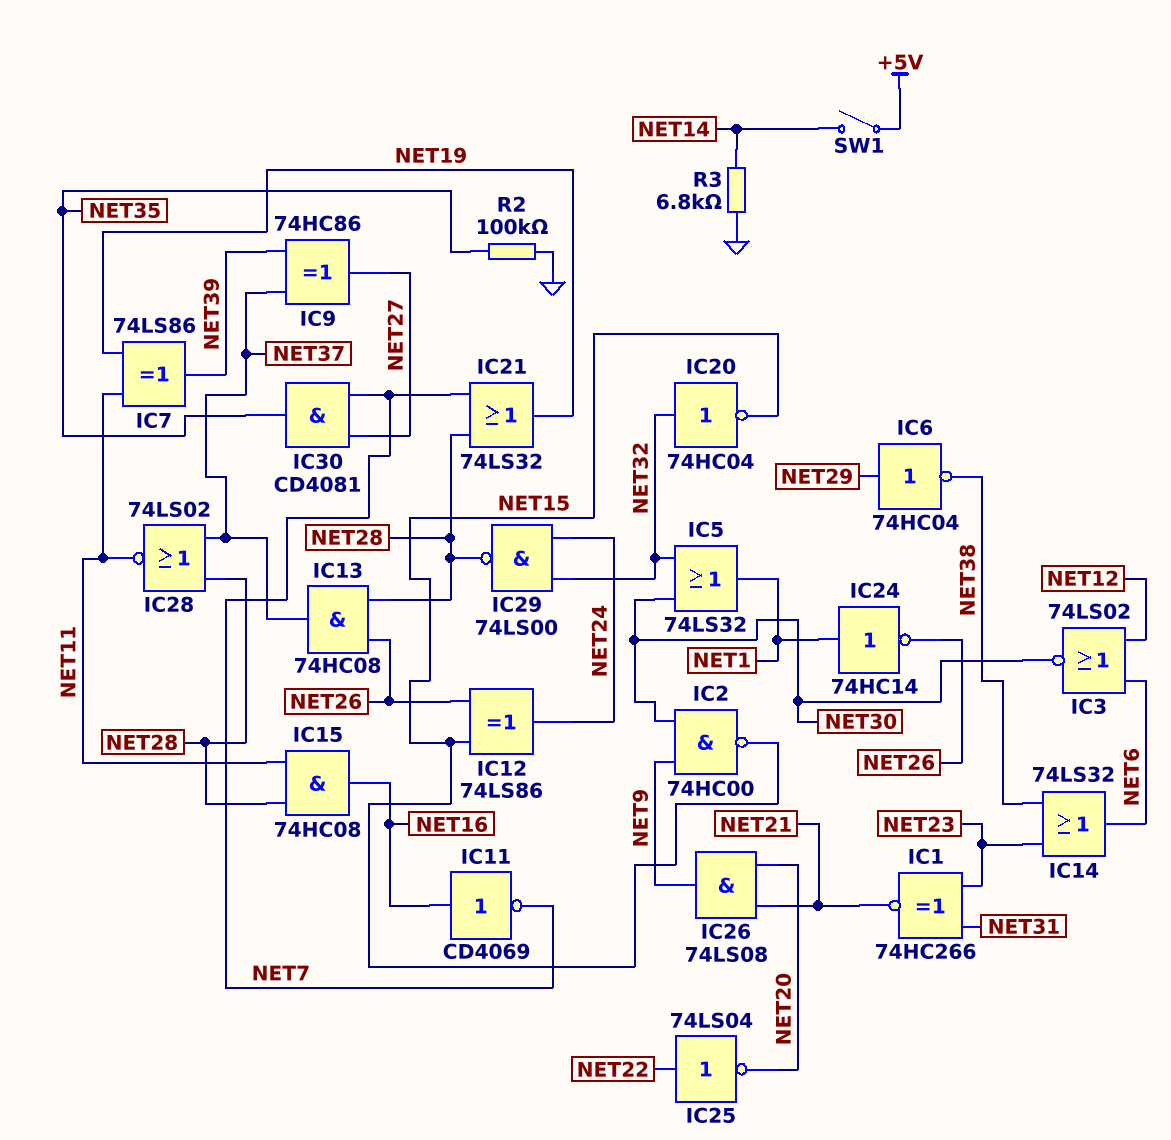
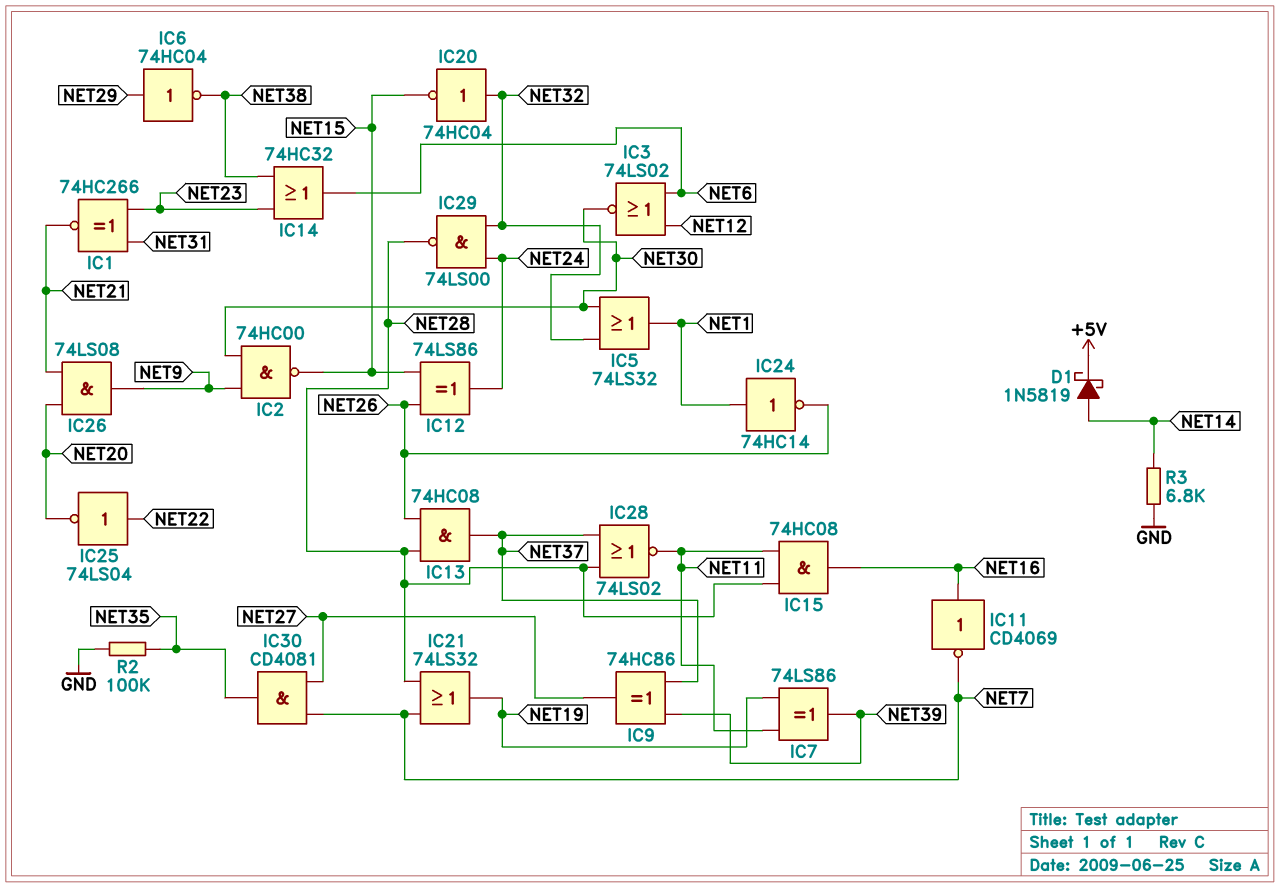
D1: none -> schottky 1N5819 (A NET14, K +5V)
IC14: OR 74LS32 (in NET23, in NET38, out NET6) -> OR 74HC32 (in NET23, in NET38, out NET6)
SW1: switch (+5V, NET14) -> none

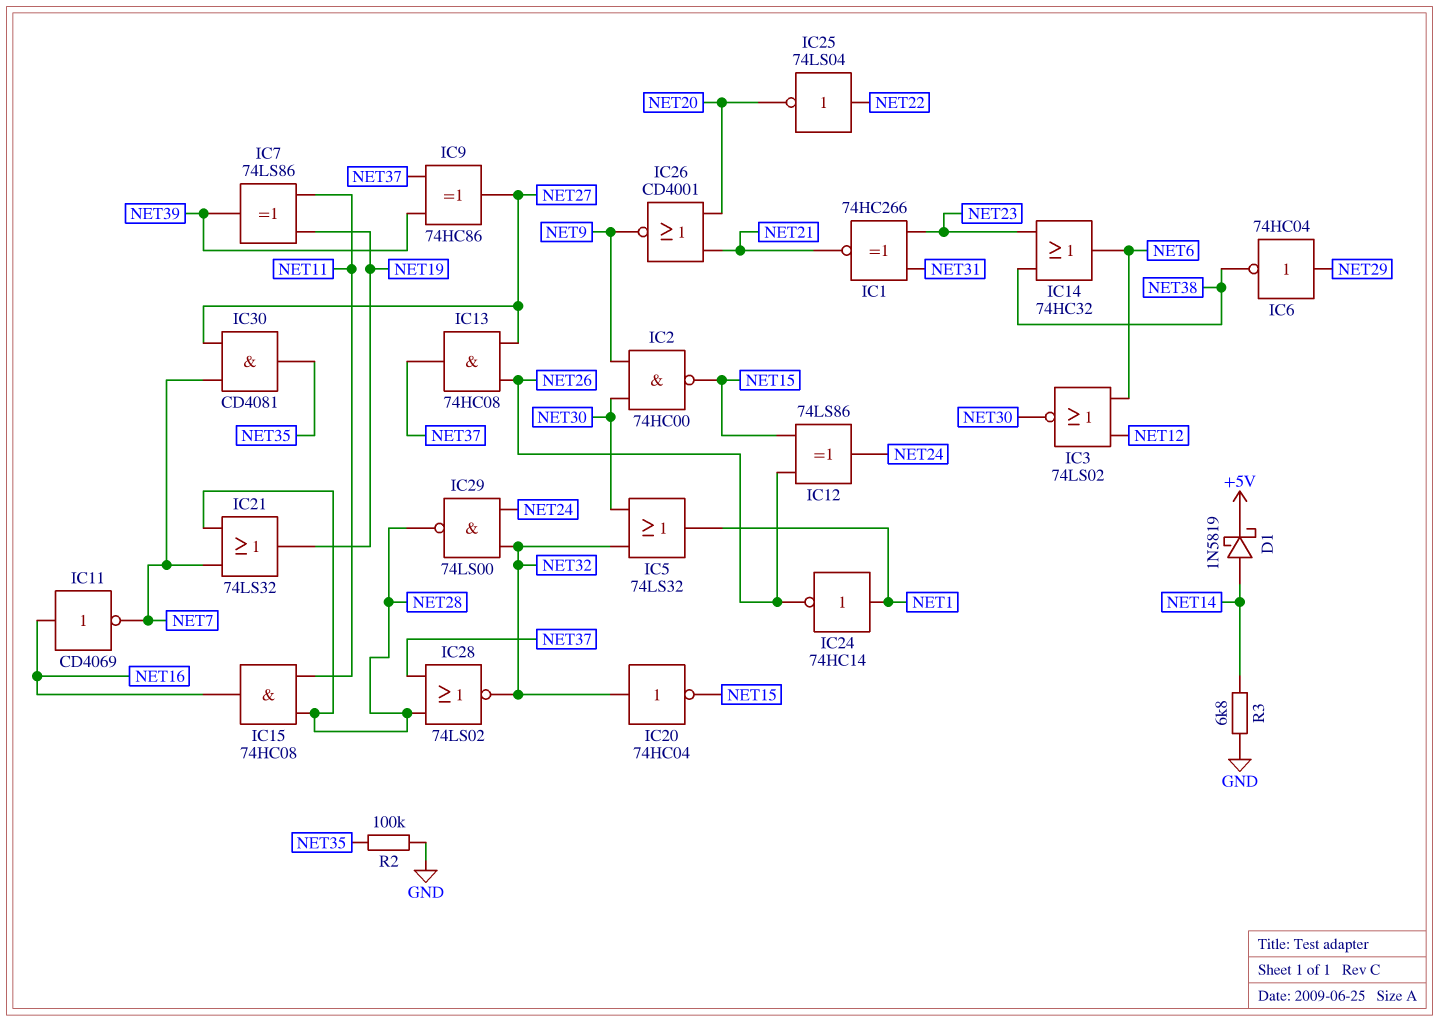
IC13: AND 74HC08 (in NET26, in NET28, out NET37) -> AND 74HC08 (in NET26, in NET27, out NET37)
IC26: AND 74LS08 (in NET20, in NET21, out NET9) -> NOR CD4001 (in NET20, in NET21, out NET9)
IC28: NOR 74LS02 (in NET28, in NET37, out NET11) -> NOR 74LS02 (in NET28, in NET37, out NET32)

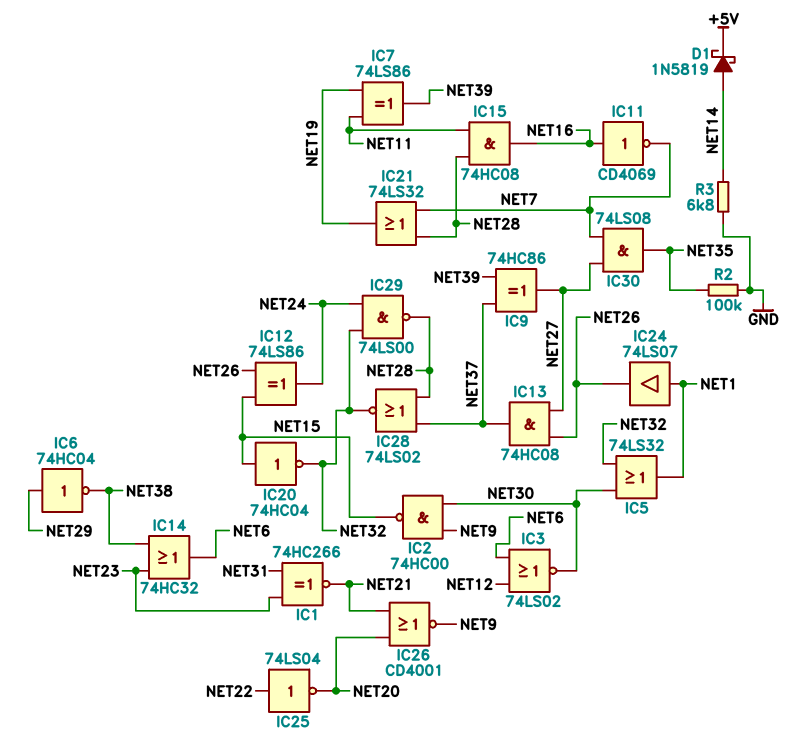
IC20: NOT 74HC04 (in NET32, out NET15) -> NOT 74HC04 (in NET15, out NET32)
IC24: NOT 74HC14 (in NET1, out NET26) -> buffer 74LS07 (in NET1, out NET26)
IC30: AND CD4081 (in NET7, in NET27, out NET35) -> AND 74LS08 (in NET7, in NET27, out NET35)

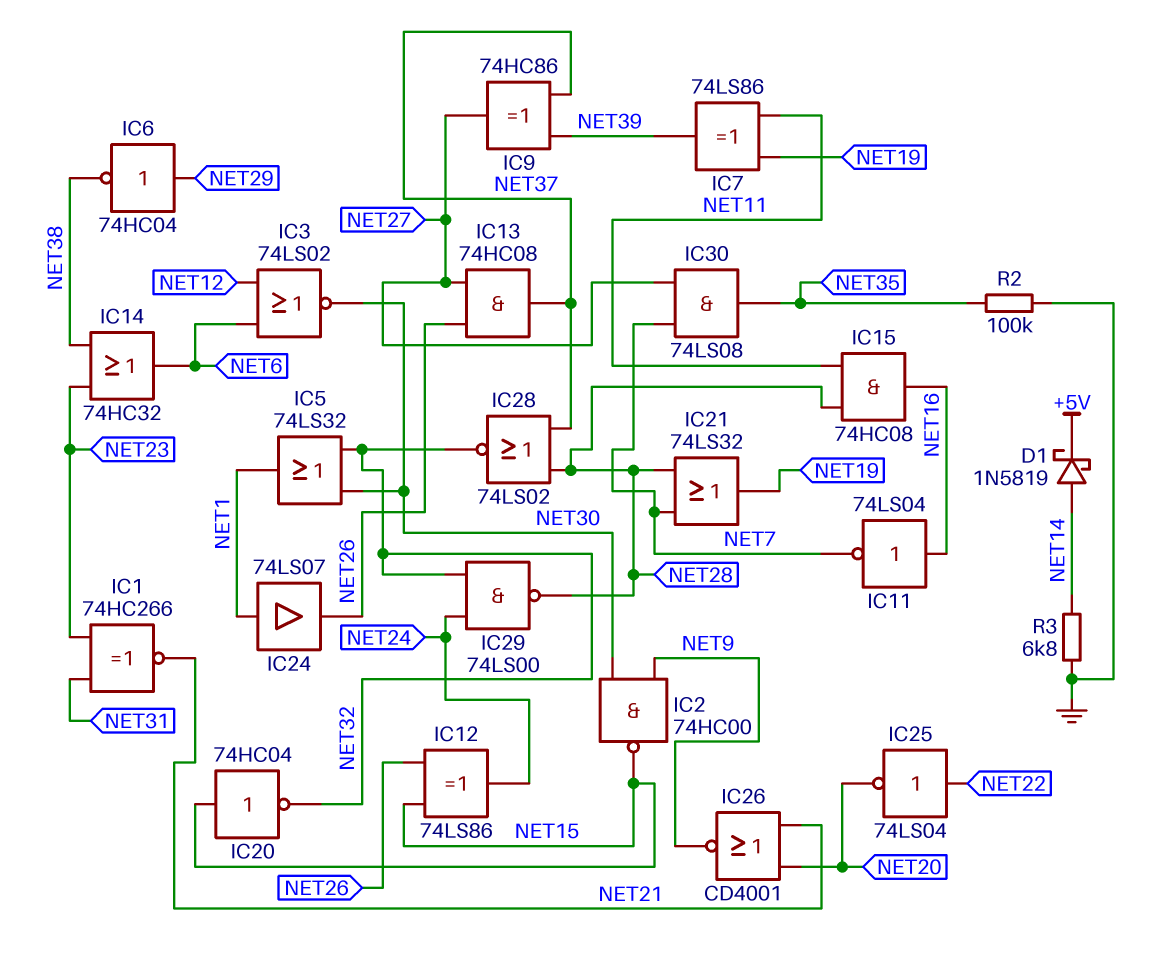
IC11: NOT CD4069 (in NET16, out NET7) -> NOT 74LS04 (in NET16, out NET7)

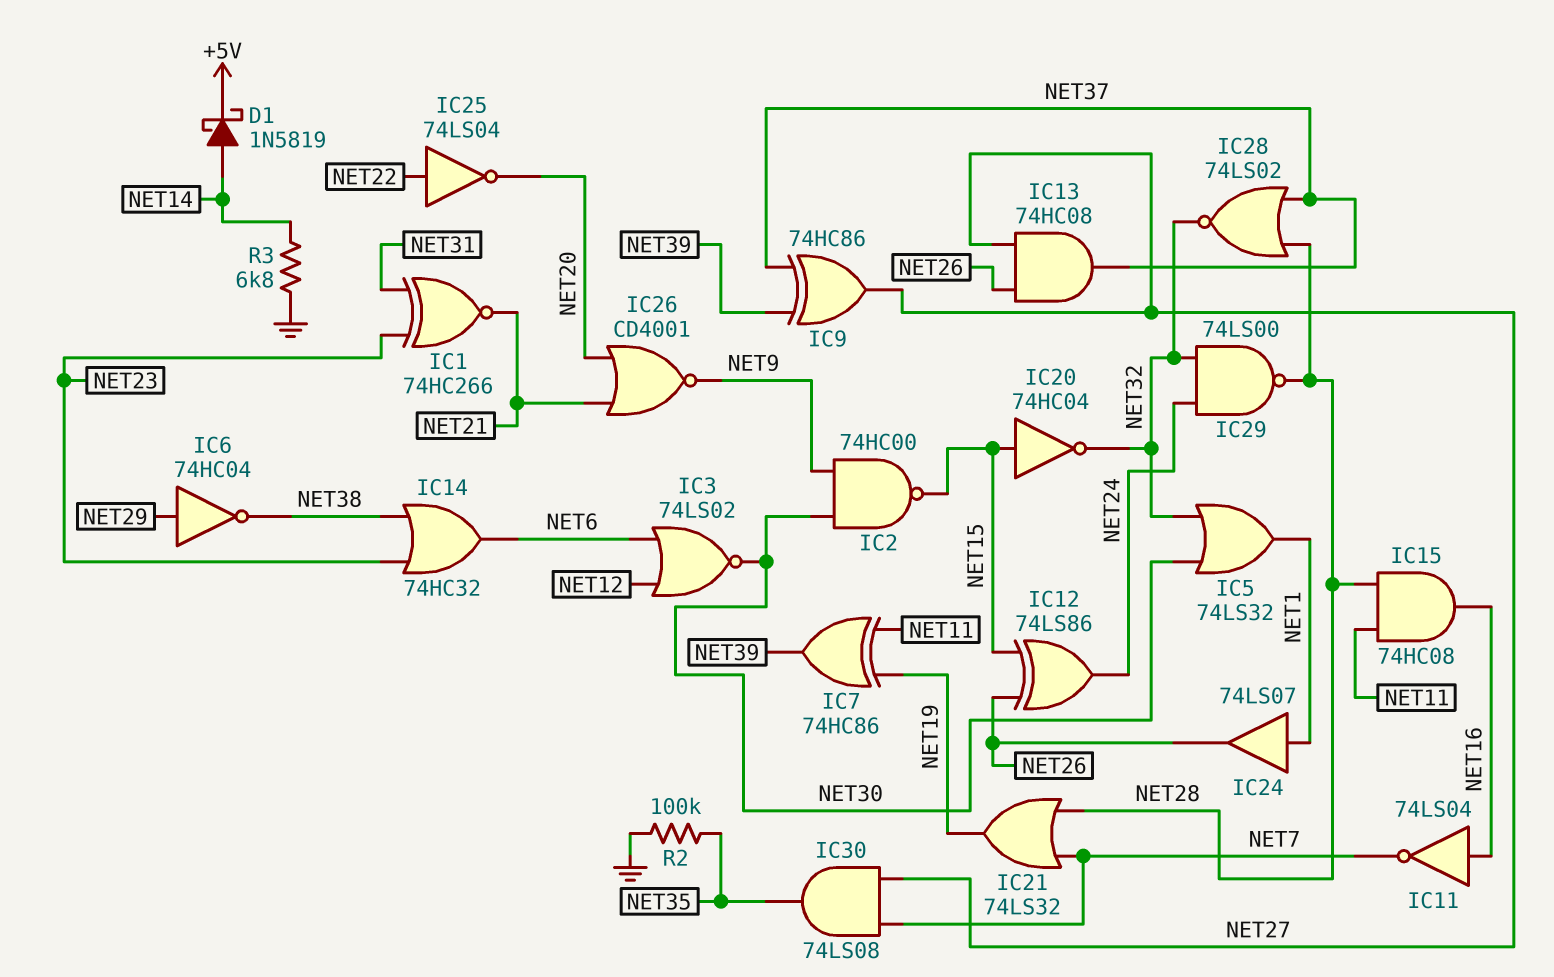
IC7: XOR 74LS86 (in NET11, in NET19, out NET39) -> XOR 74HC86 (in NET11, in NET19, out NET39)

